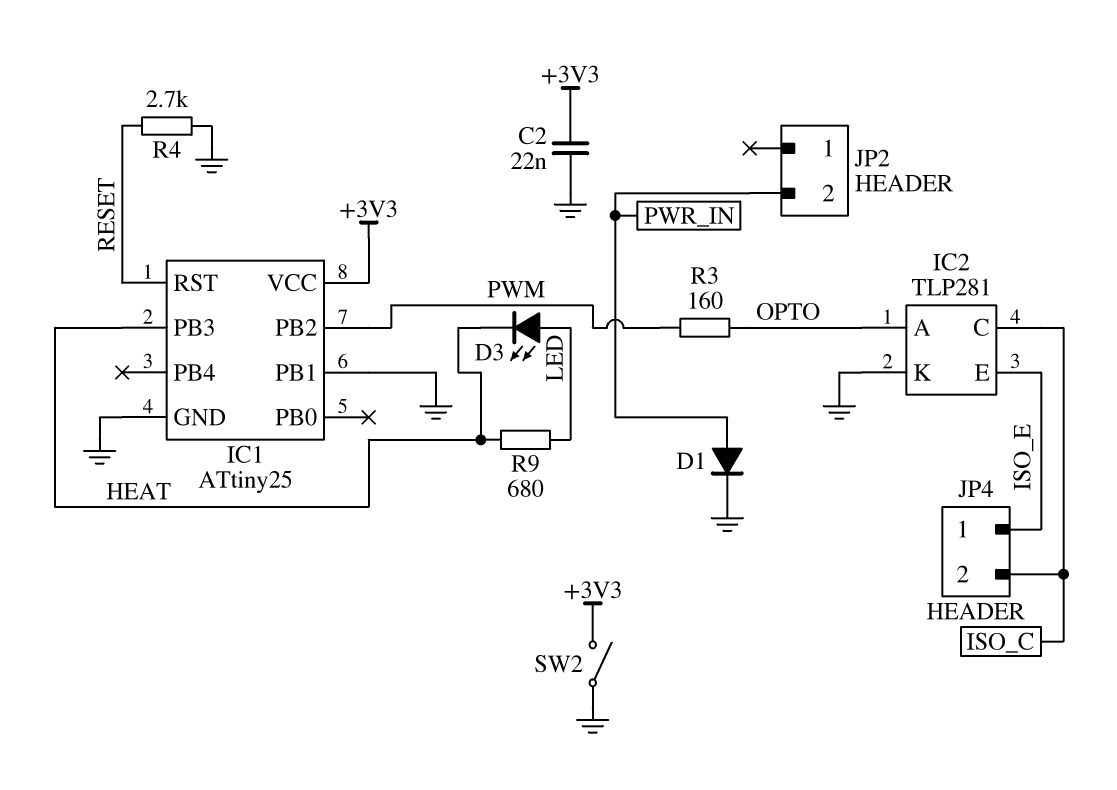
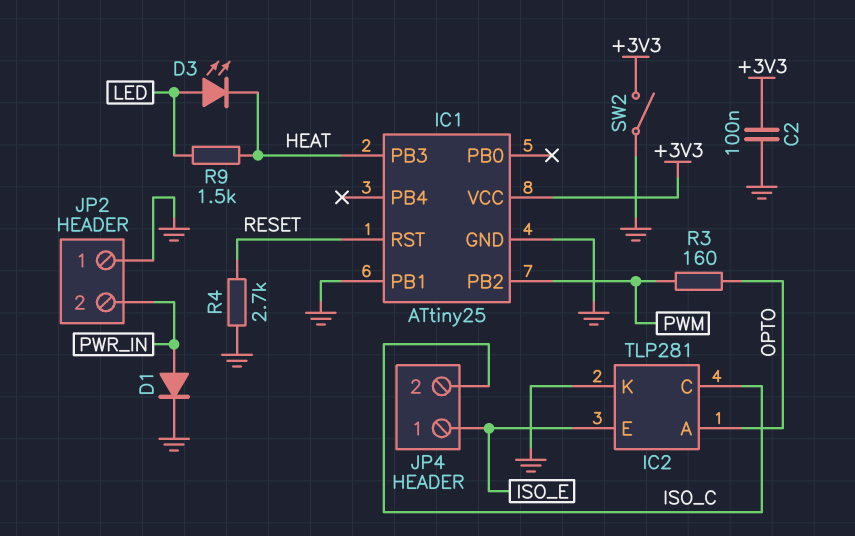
C2: 22nF (+3V3, GND) -> 100nF (+3V3, GND)
JP2 pin 1: none -> GND
R9: 680 (HEAT, LED) -> 1.5k (HEAT, LED)

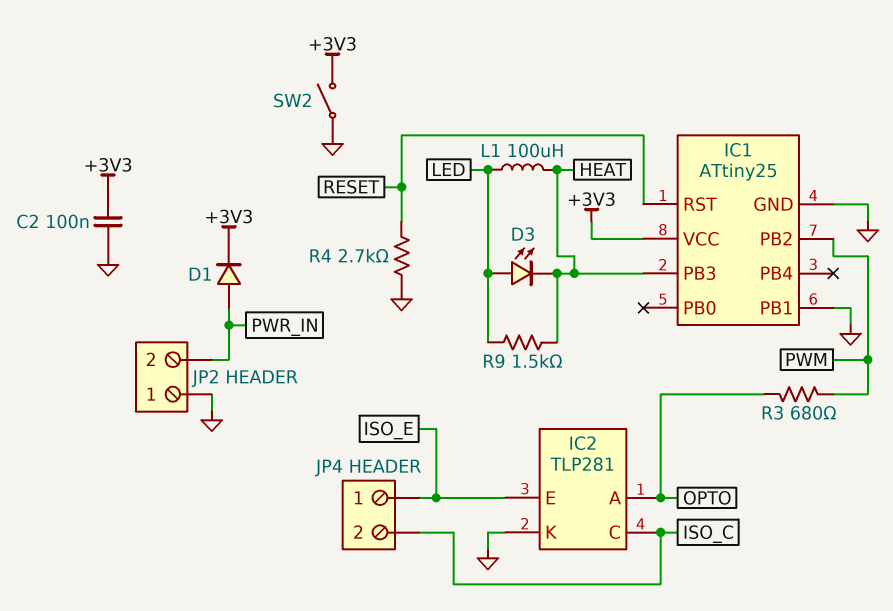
D1: diode (A PWR_IN, K GND) -> diode (A PWR_IN, K +3V3)
L1: none -> 100uH (HEAT, LED)
R3: 160 (OPTO, PWM) -> 680 (OPTO, PWM)

